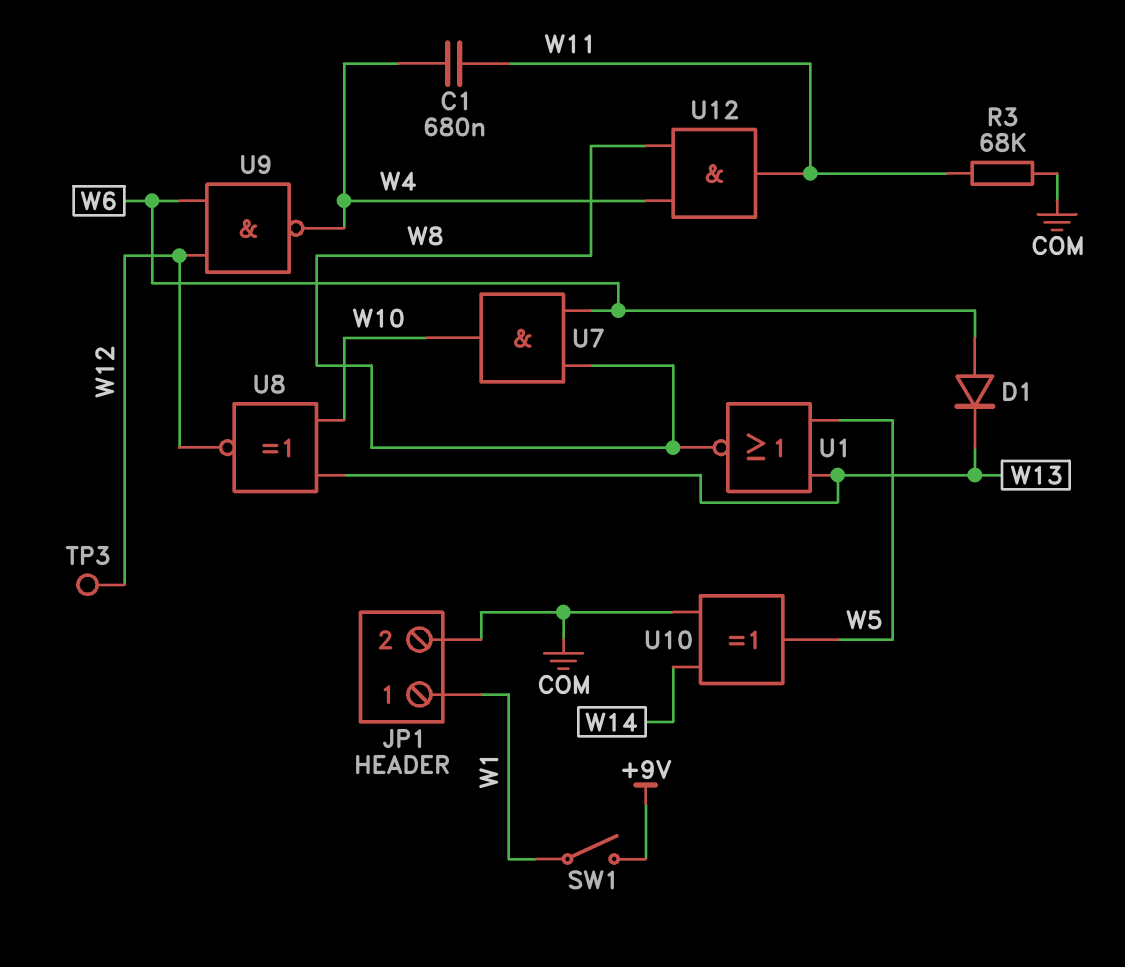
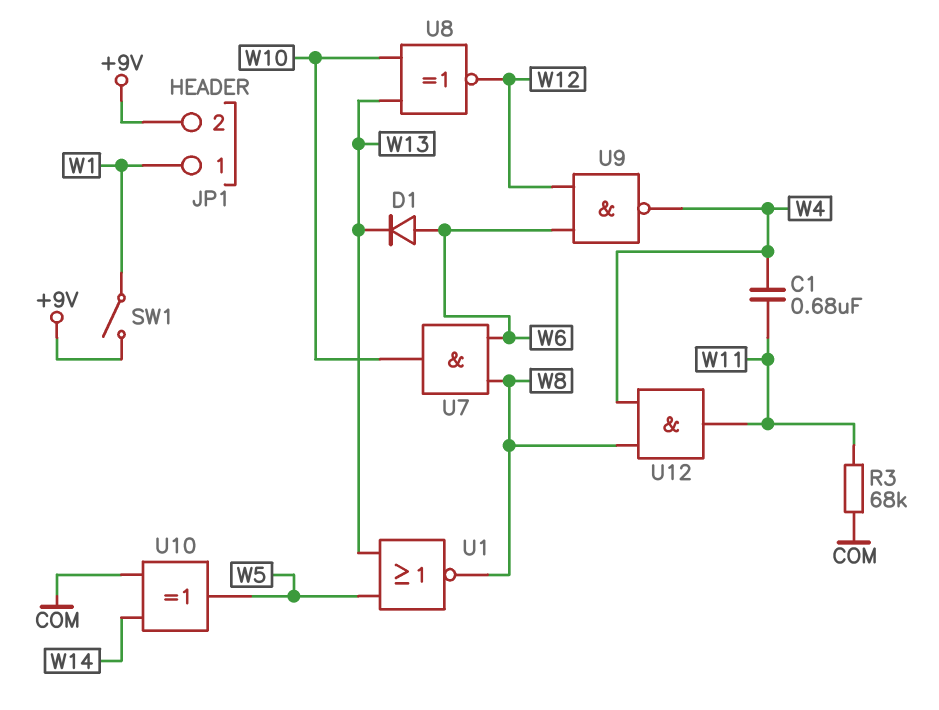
JP1 pin 2: COM -> +9V
TP3: test point (W12) -> none

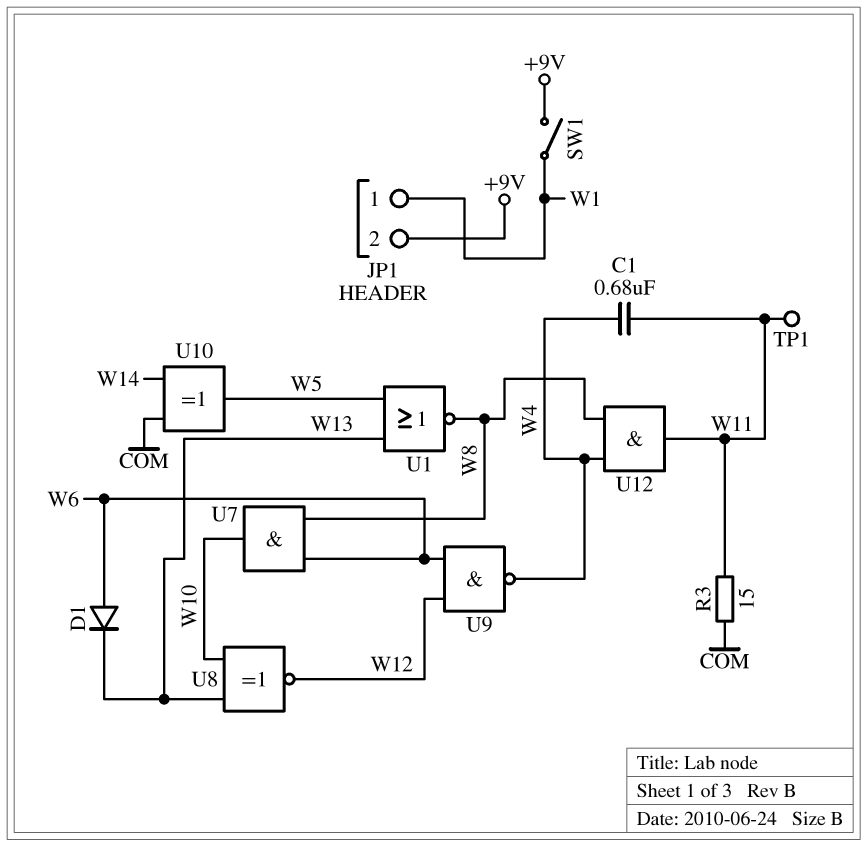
R3: 68k (COM, W11) -> 15 (COM, W11)
TP1: none -> test point (W11)

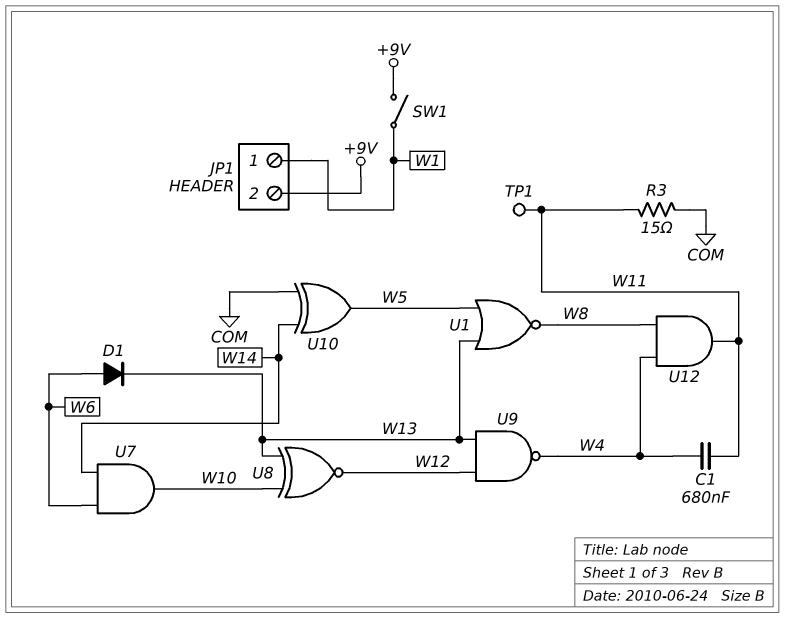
U7: AND (in W6, in W8, out W10) -> AND (in W6, in W14, out W10)
U9: NAND (in W6, in W12, out W4) -> NAND (in W12, in W13, out W4)

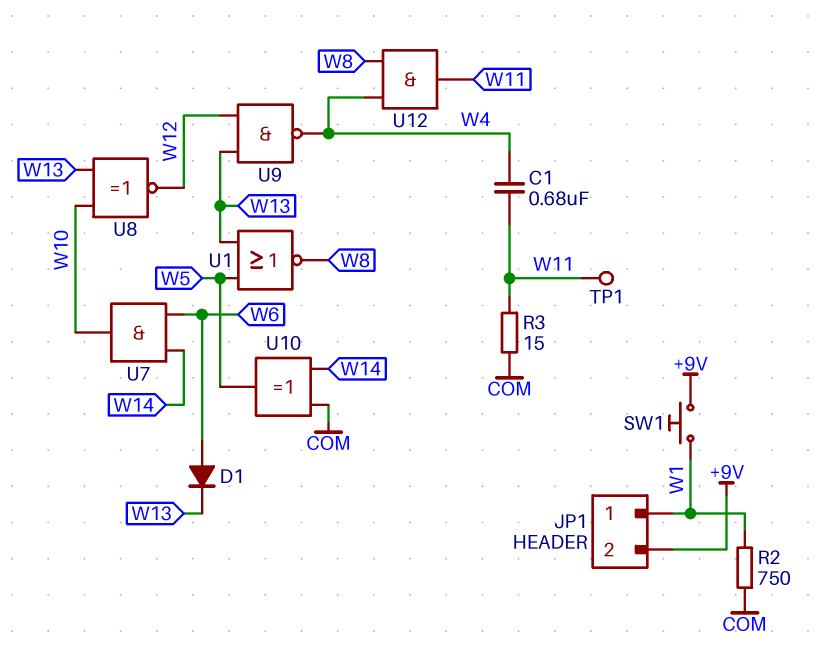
R2: none -> 750 (COM, W1)
SW1: switch (+9V, W1) -> button (+9V, W1)

